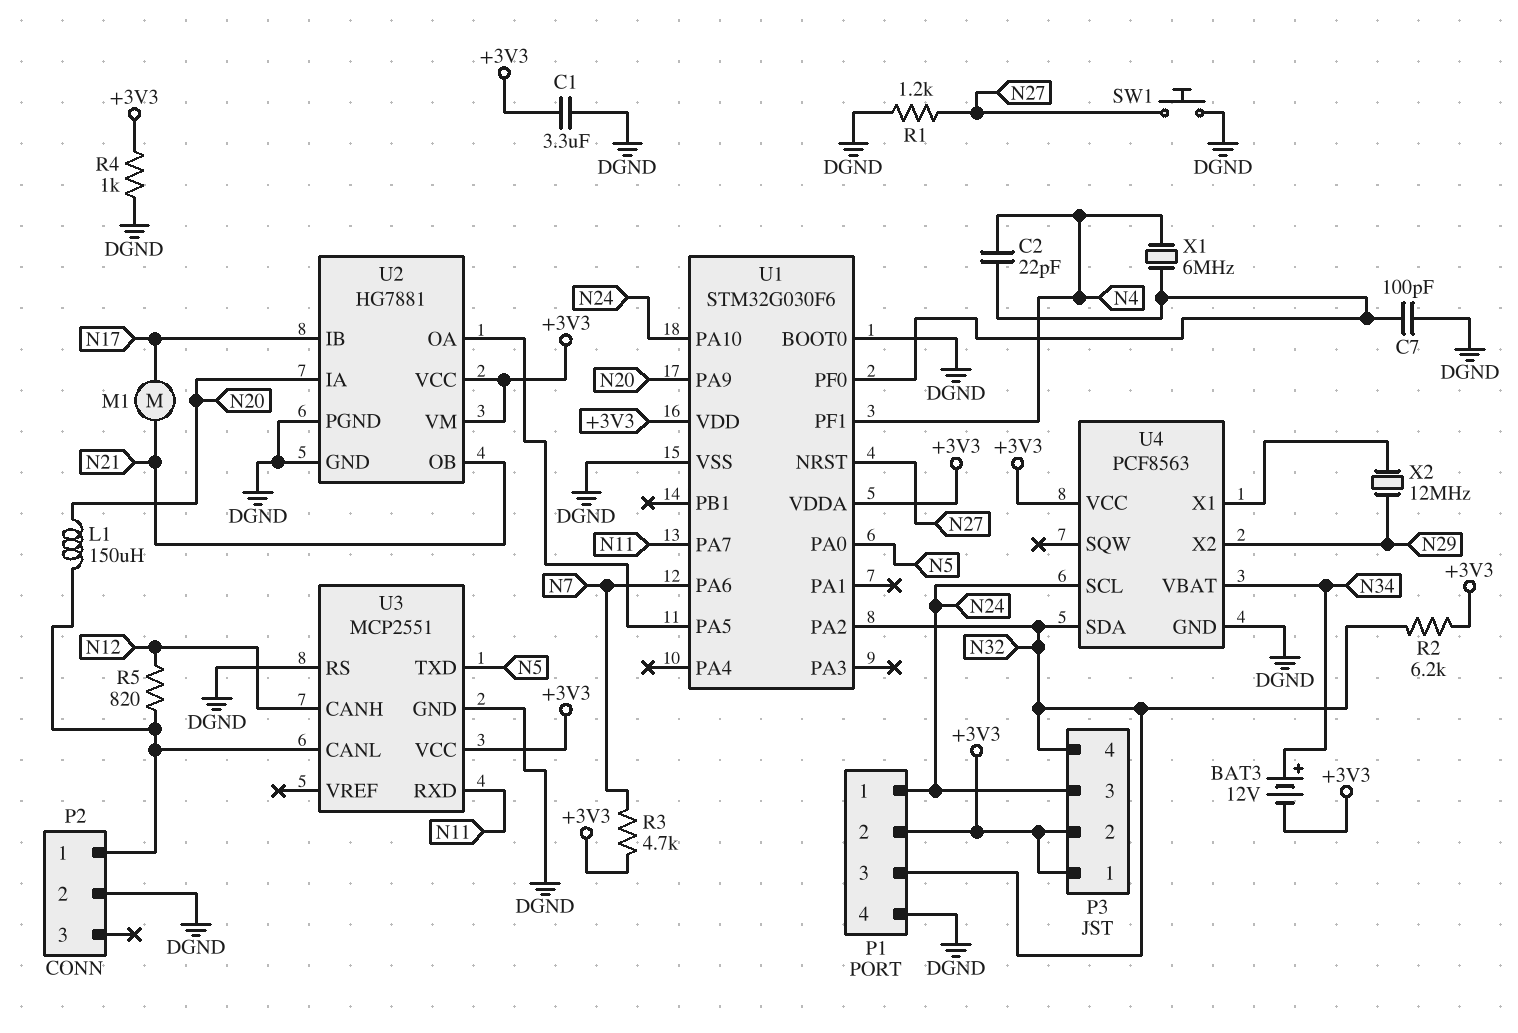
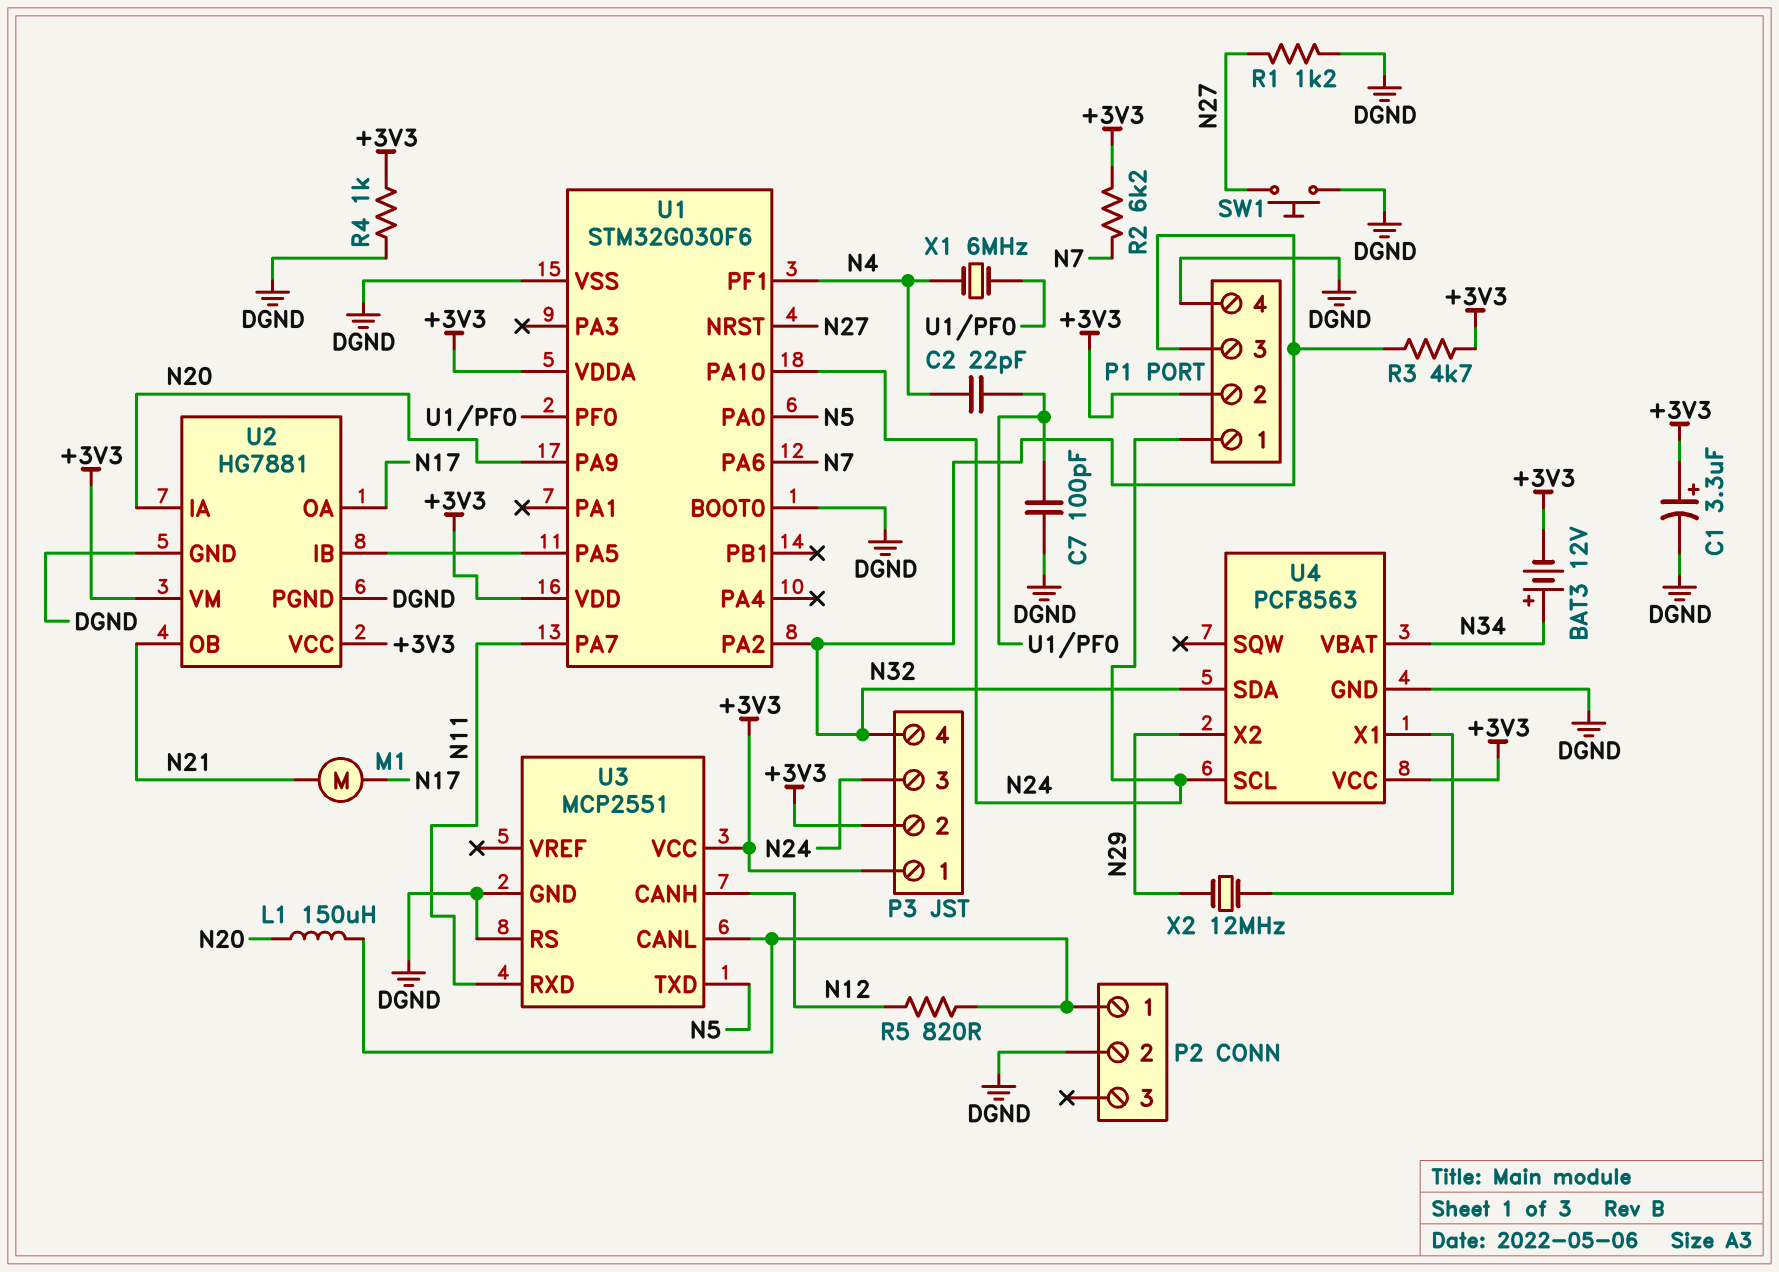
C1: 3.3uF (+3V3, DGND) -> 3.3uF (plus +3V3, minus DGND)
R2: 6.2k (+3V3, N32) -> 6.2k (+3V3, N7)
R3: 4.7k (+3V3, N7) -> 4.7k (+3V3, N32)
U2 pin IB: N17 -> U1/PA5
U2 pin OA: U1/PA5 -> N17

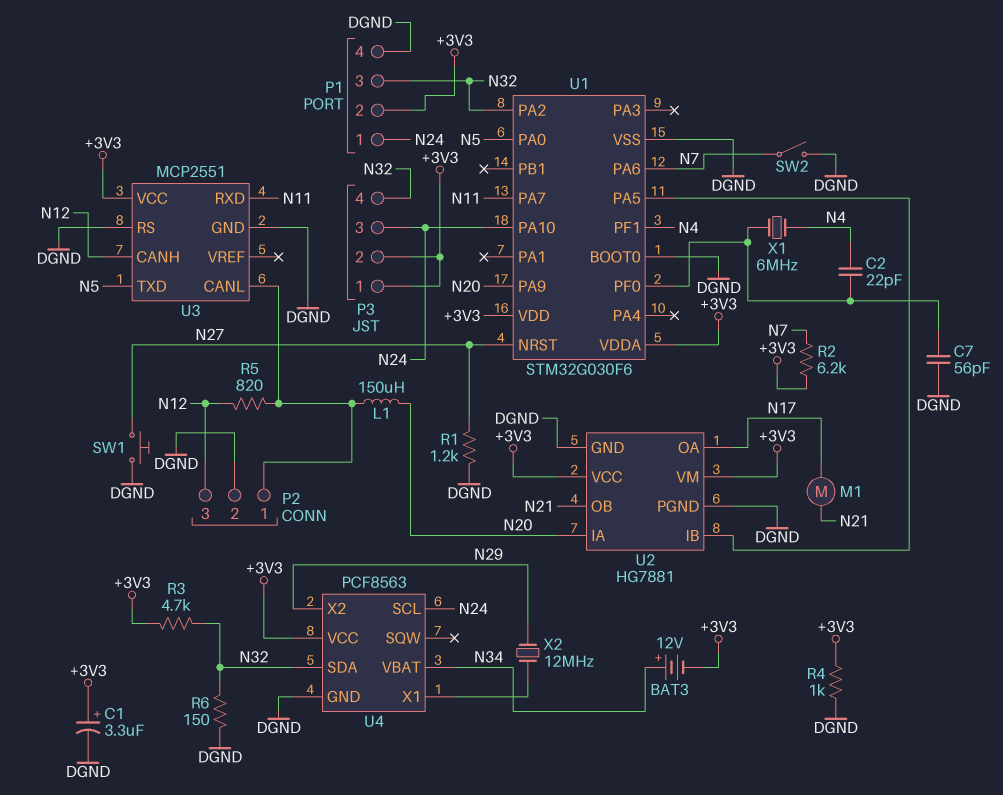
C7: 100pF (DGND, U1/PF0) -> 56pF (DGND, U1/PF0)
P2 pin 3: none -> N12
R6: none -> 150 (DGND, N32)
SW2: none -> switch (DGND, N7)

